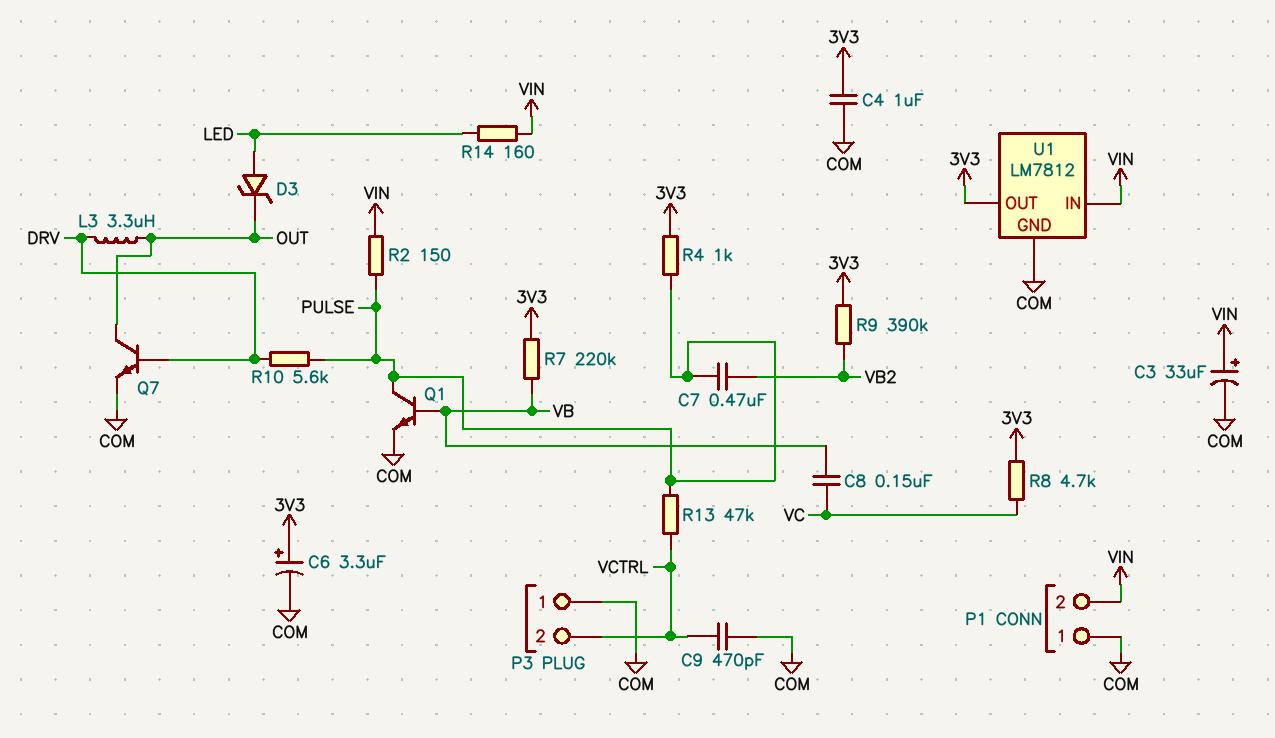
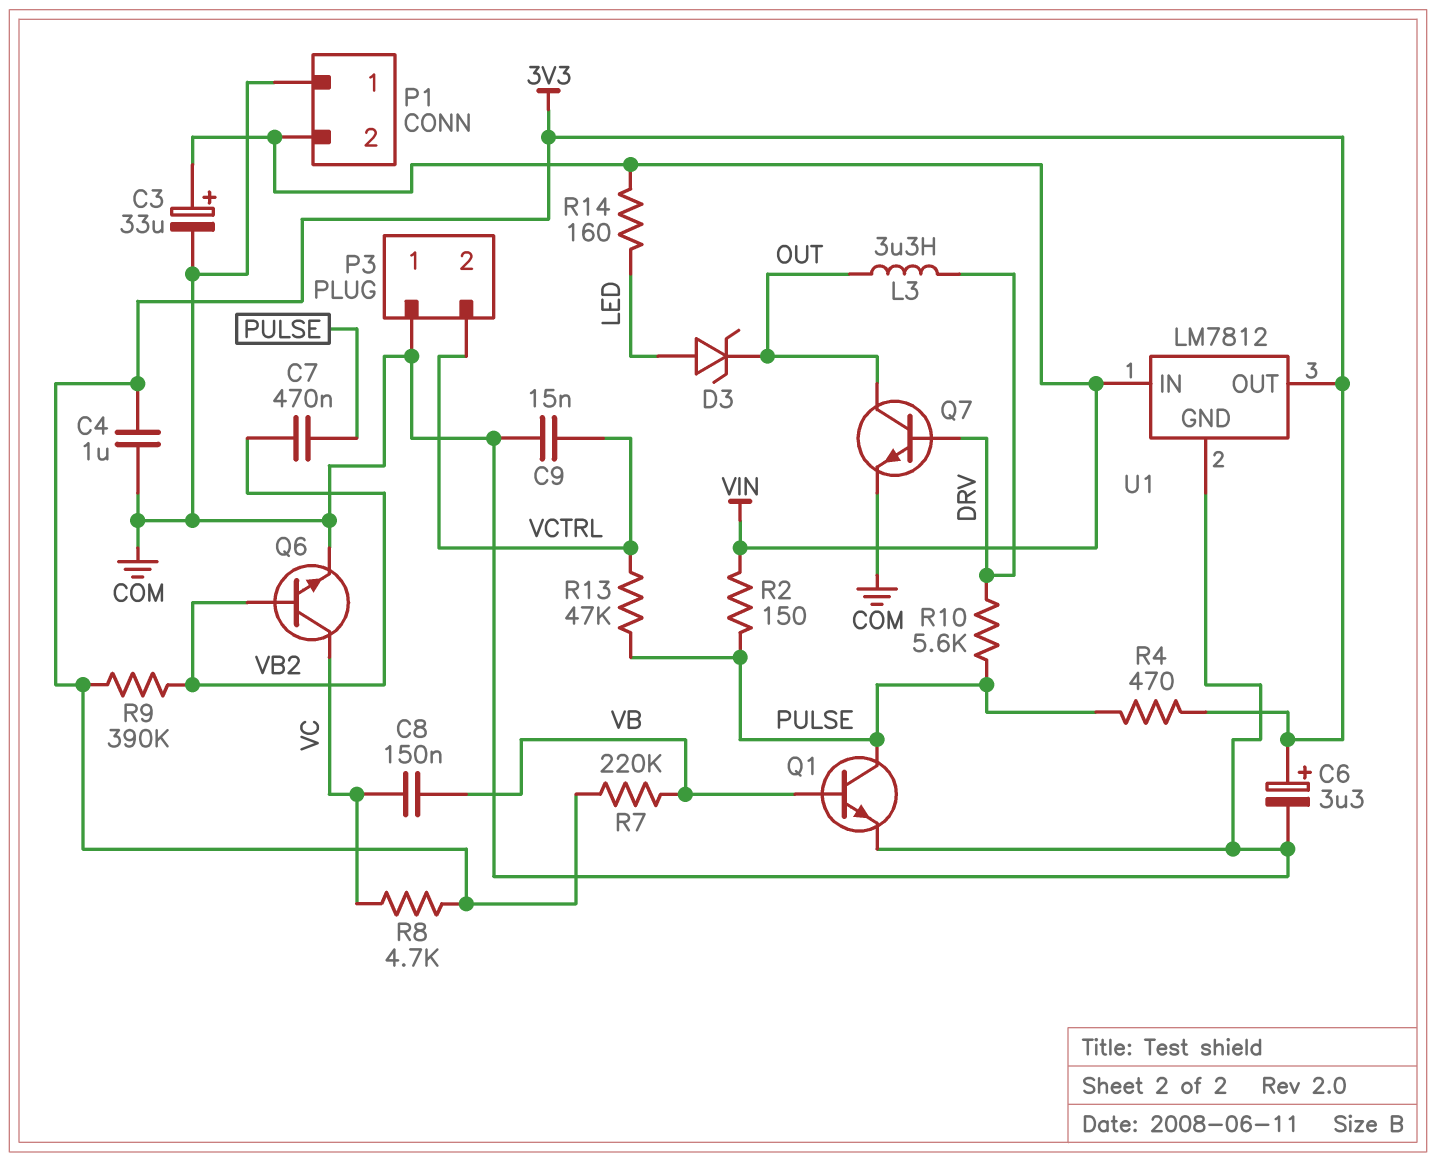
C9: 470pF (COM, VCTRL) -> 15nF (COM, VCTRL)
Q6: none -> NPN (B VB2, C VC, E COM)
R4: 1k (3V3, PULSE) -> 470 (3V3, PULSE)

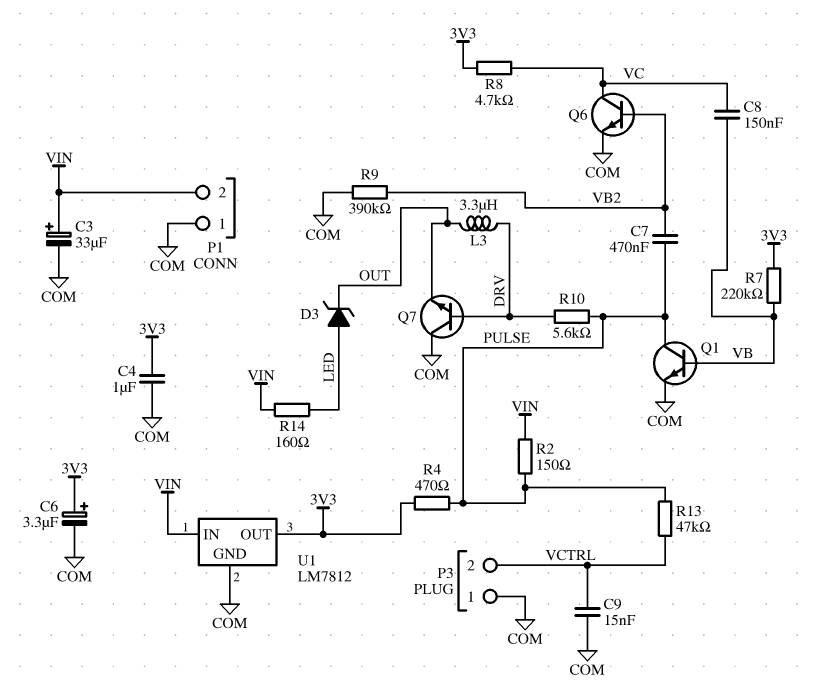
Q7: NPN (B DRV, C OUT, E COM) -> NPN (B DRV, C COM, E OUT)
R9: 390k (3V3, VB2) -> 390k (COM, VB2)

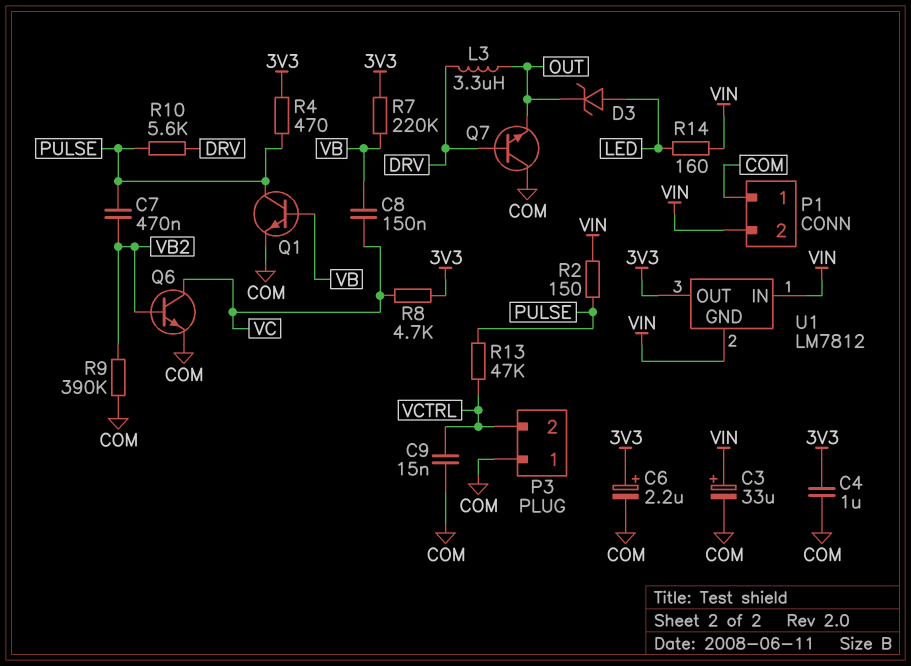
C6: 3.3uF (plus 3V3, minus COM) -> 2.2uF (plus 3V3, minus COM)
U1 pin GND: COM -> VIN

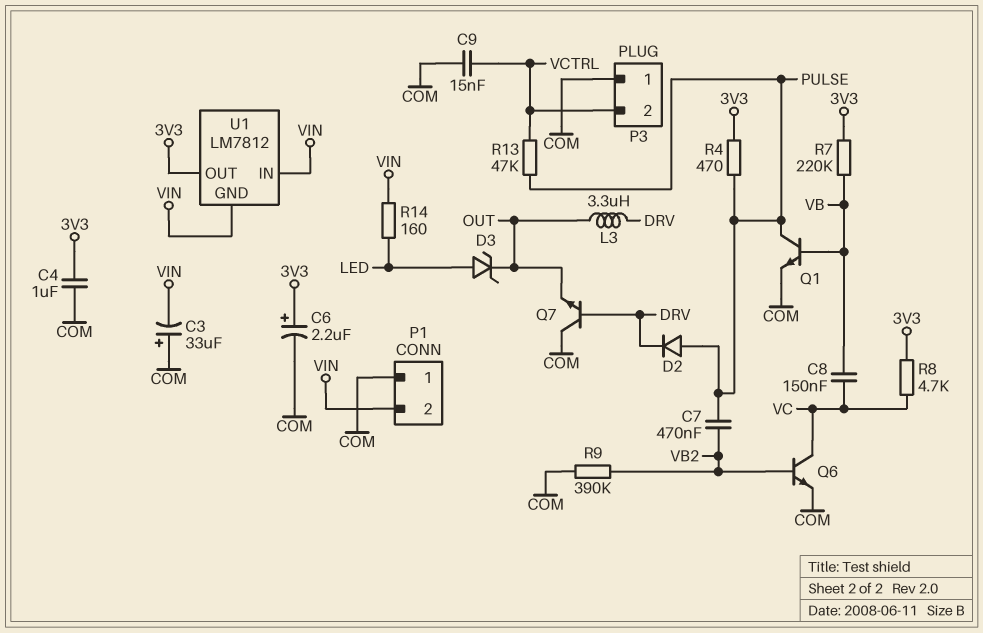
C3: 33uF (plus VIN, minus COM) -> 33uF (plus COM, minus VIN)
D2: none -> diode (A PULSE, K DRV)
R2: 150 (PULSE, VIN) -> none
R10: 5.6k (DRV, PULSE) -> none

